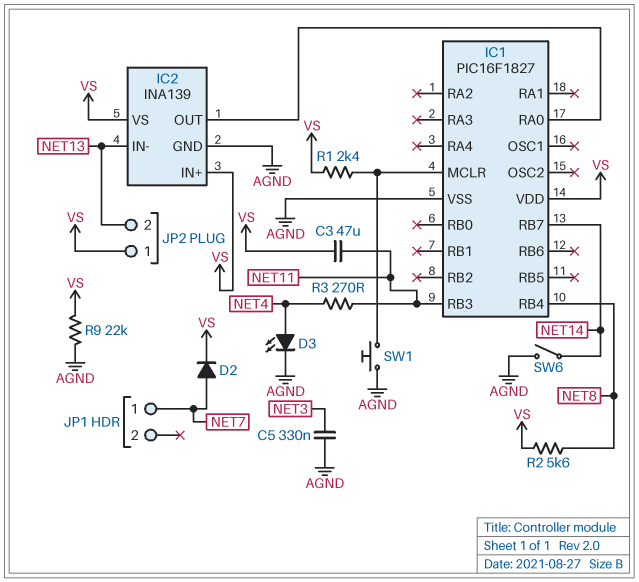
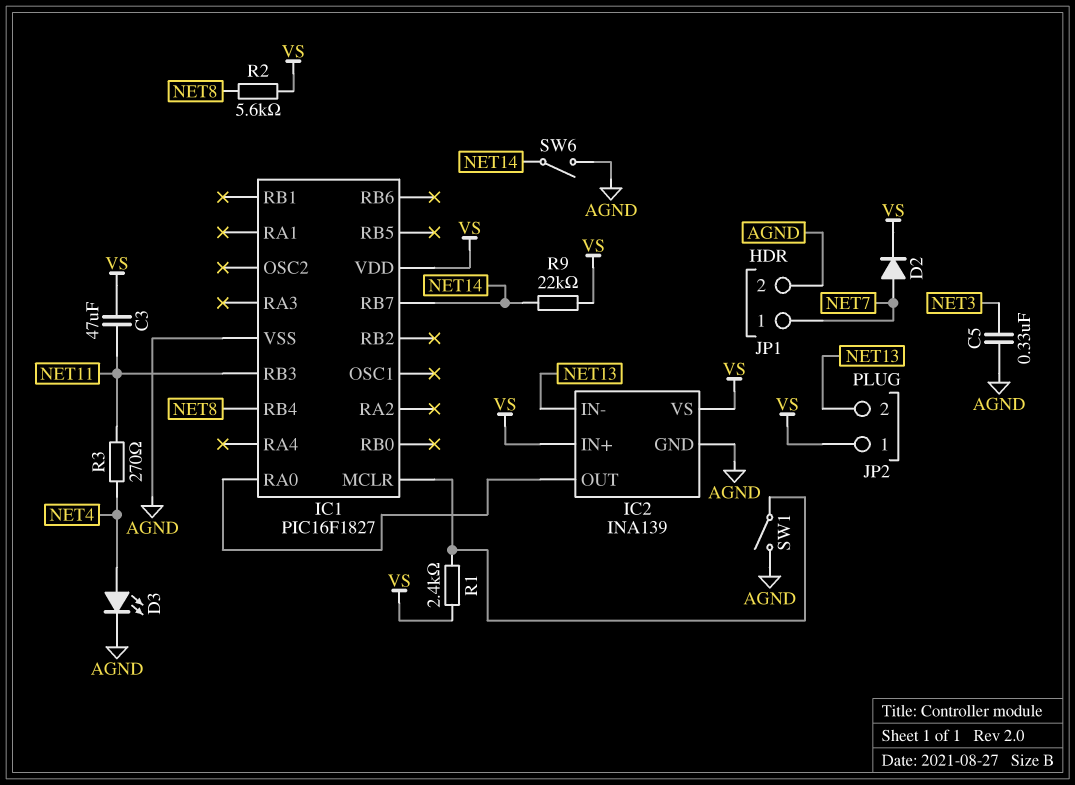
JP1 pin 2: none -> AGND
R9: 22k (AGND, VS) -> 22k (NET14, VS)
SW1: button (AGND, IC1/MCLR) -> switch (AGND, IC1/MCLR)

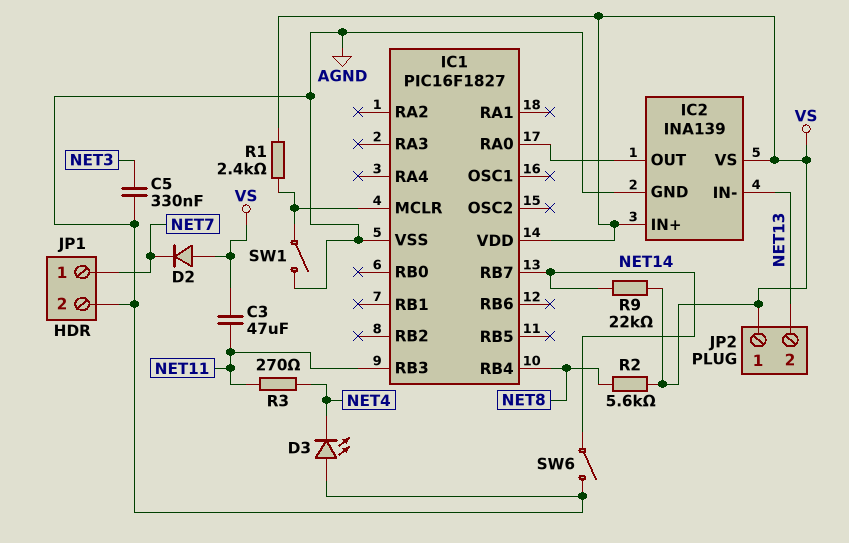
D2: diode (A NET7, K VS) -> diode (A VS, K NET7)
D3: LED (A NET4, K AGND) -> LED (A AGND, K NET4)

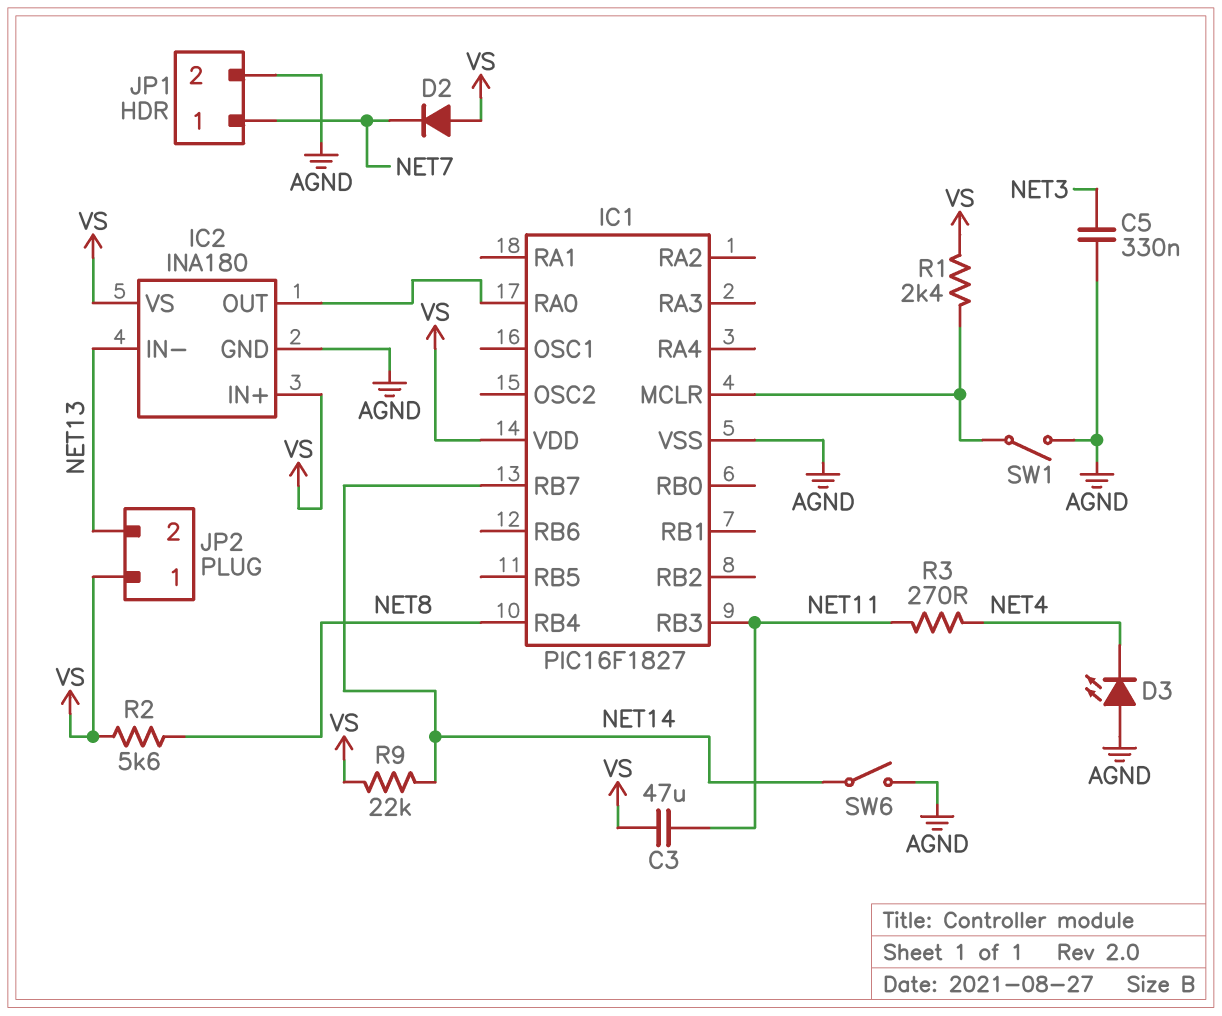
IC2: INA139 -> INA180

